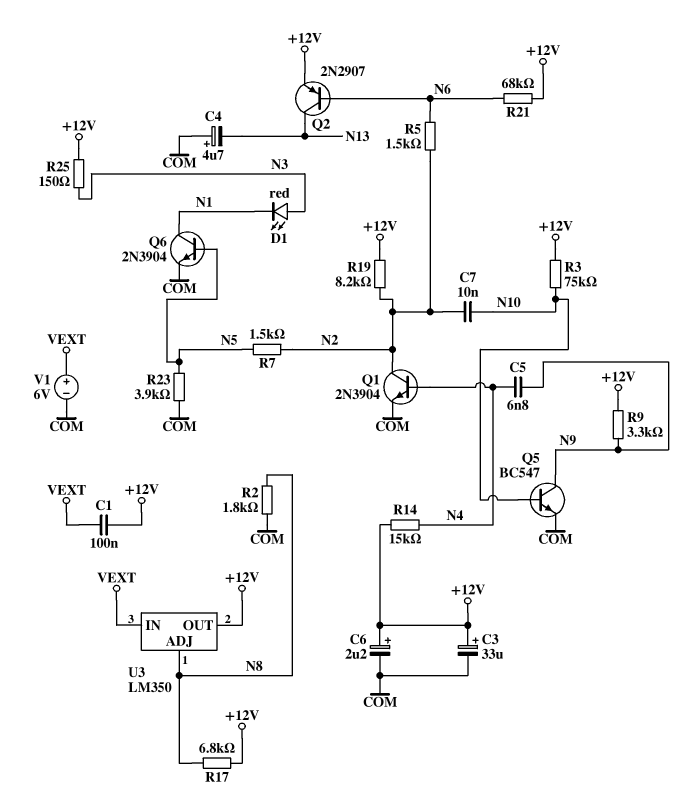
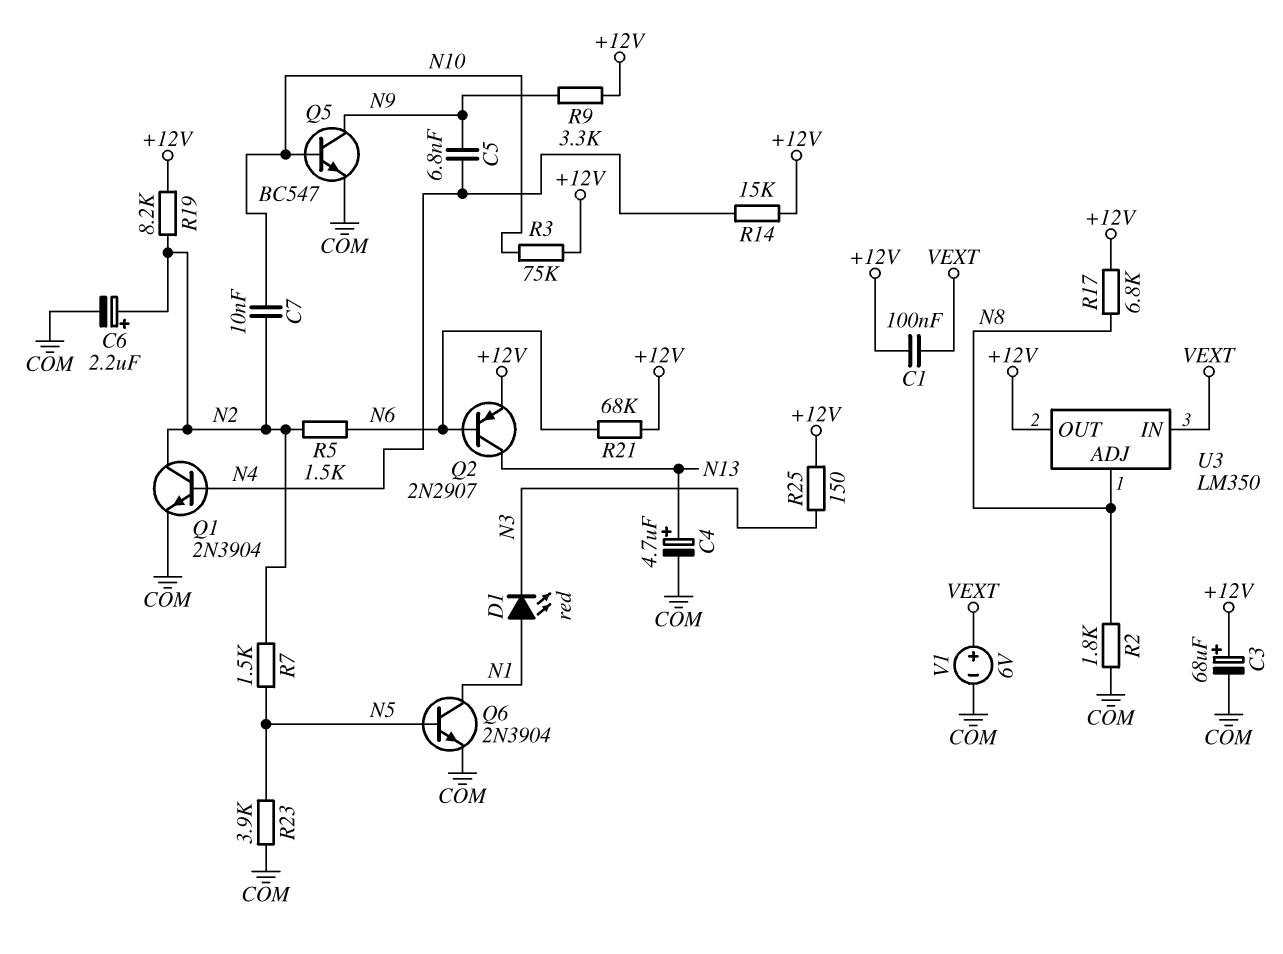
C3: 33uF (plus +12V, minus COM) -> 68uF (plus +12V, minus COM)
C4: 4.7uF (plus COM, minus N13) -> 4.7uF (plus N13, minus COM)
C6: 2.2uF (plus +12V, minus COM) -> 2.2uF (plus N2, minus COM)
D1: LED red (A N3, K N1) -> LED red (A N1, K N3)

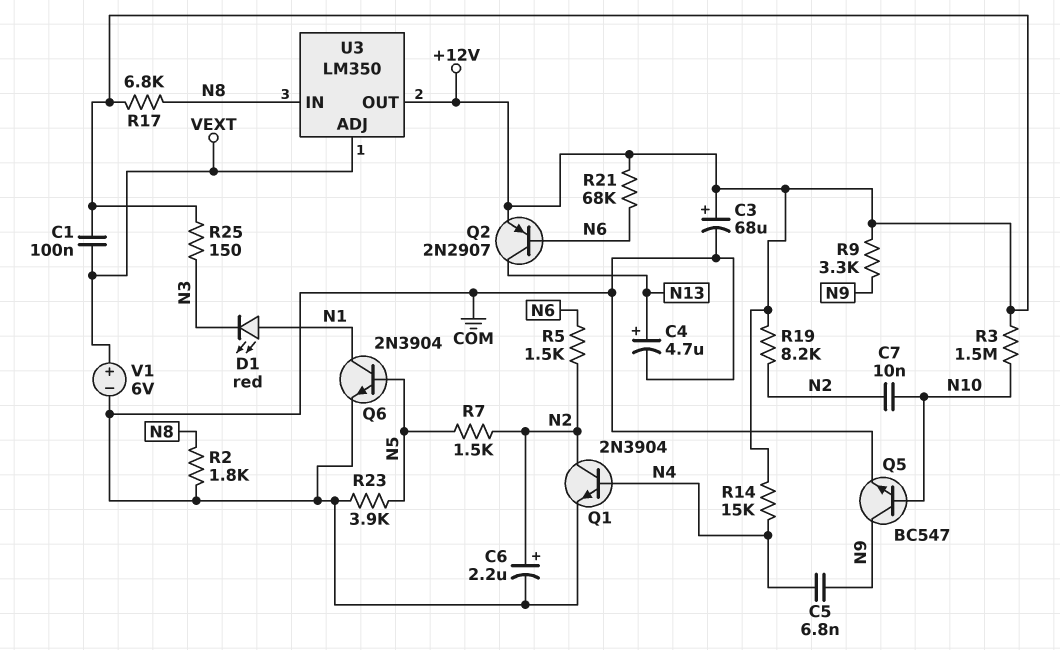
R3: 75k (+12V, N10) -> 1.5M (+12V, N10)
U3 pin ADJ: N8 -> VEXT
U3 pin IN: VEXT -> N8

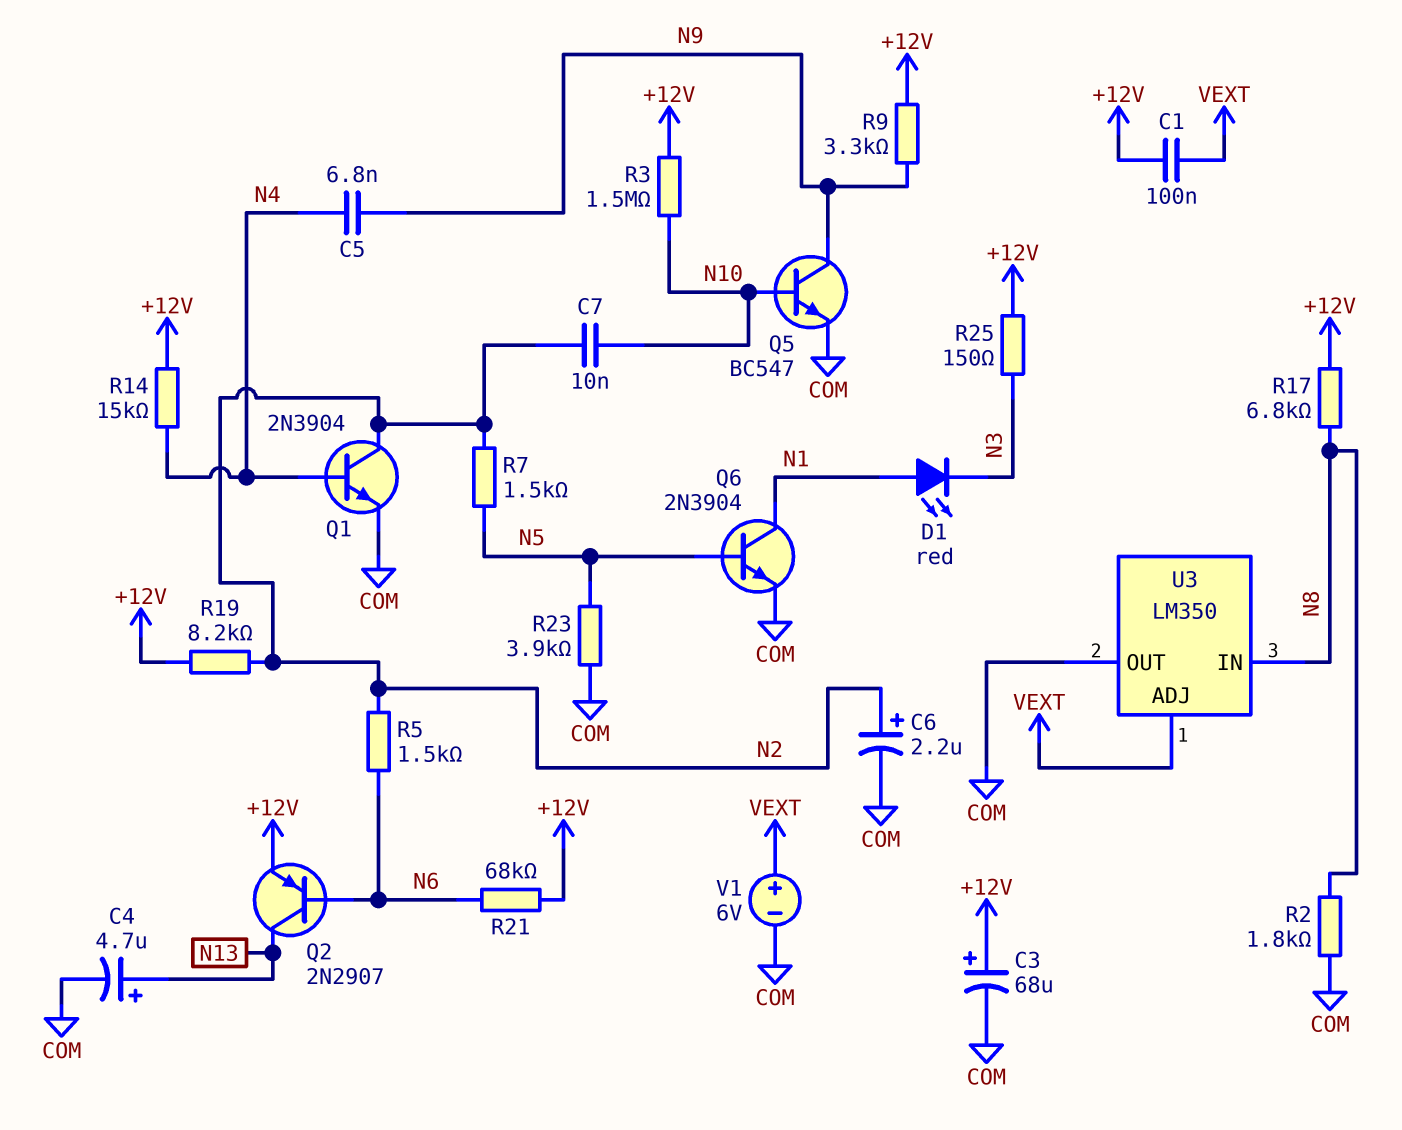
U3 pin OUT: +12V -> COM

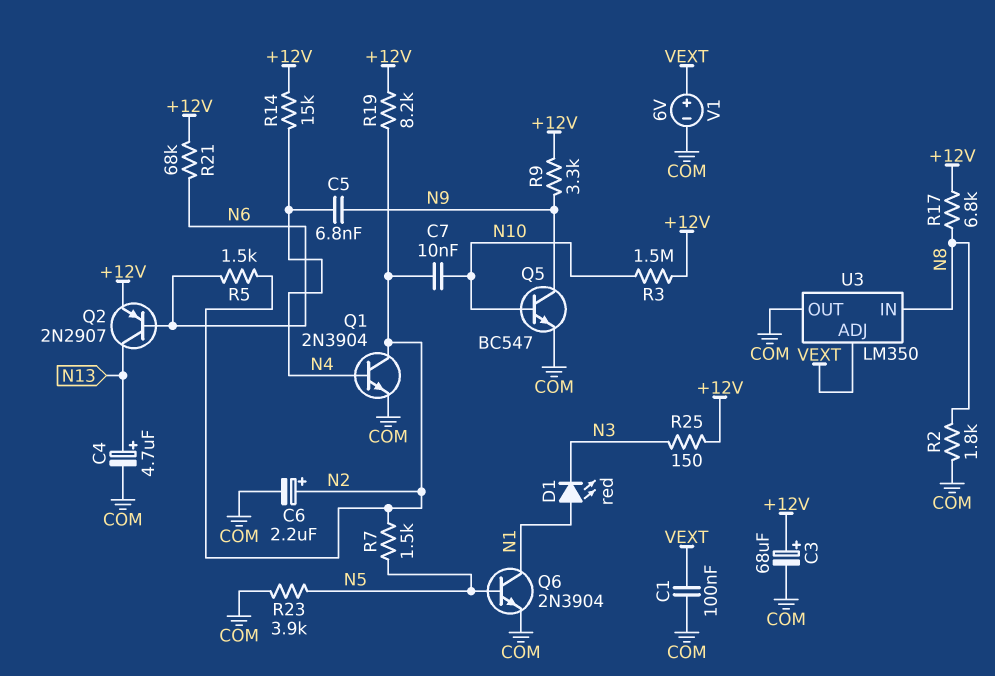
C1: 100nF (+12V, VEXT) -> 100nF (COM, VEXT)

